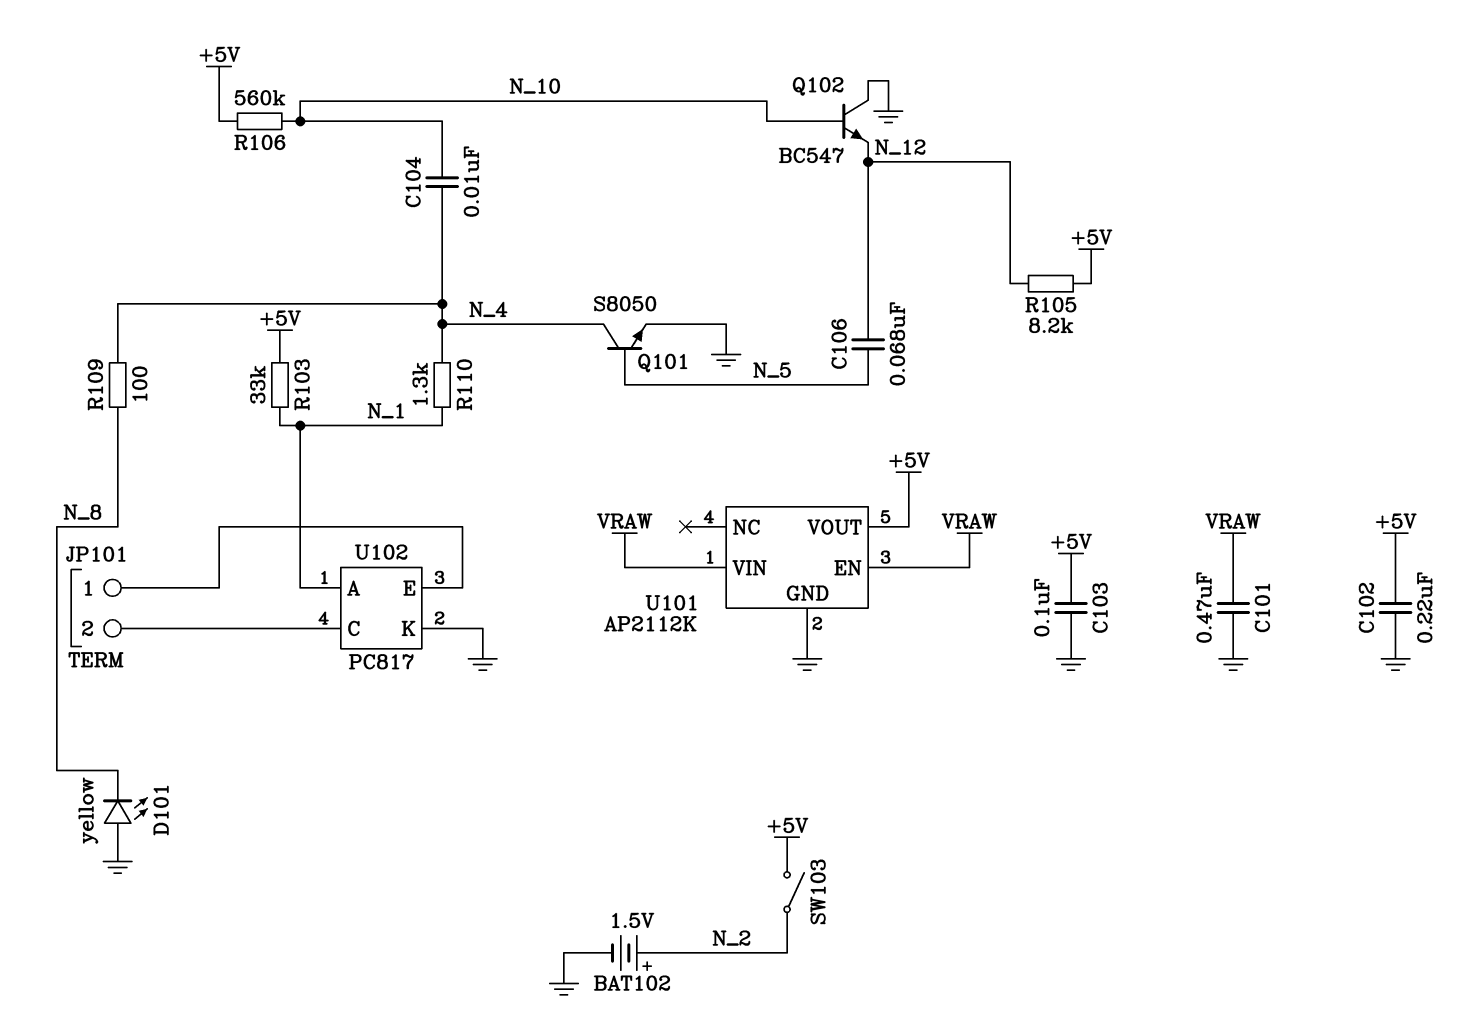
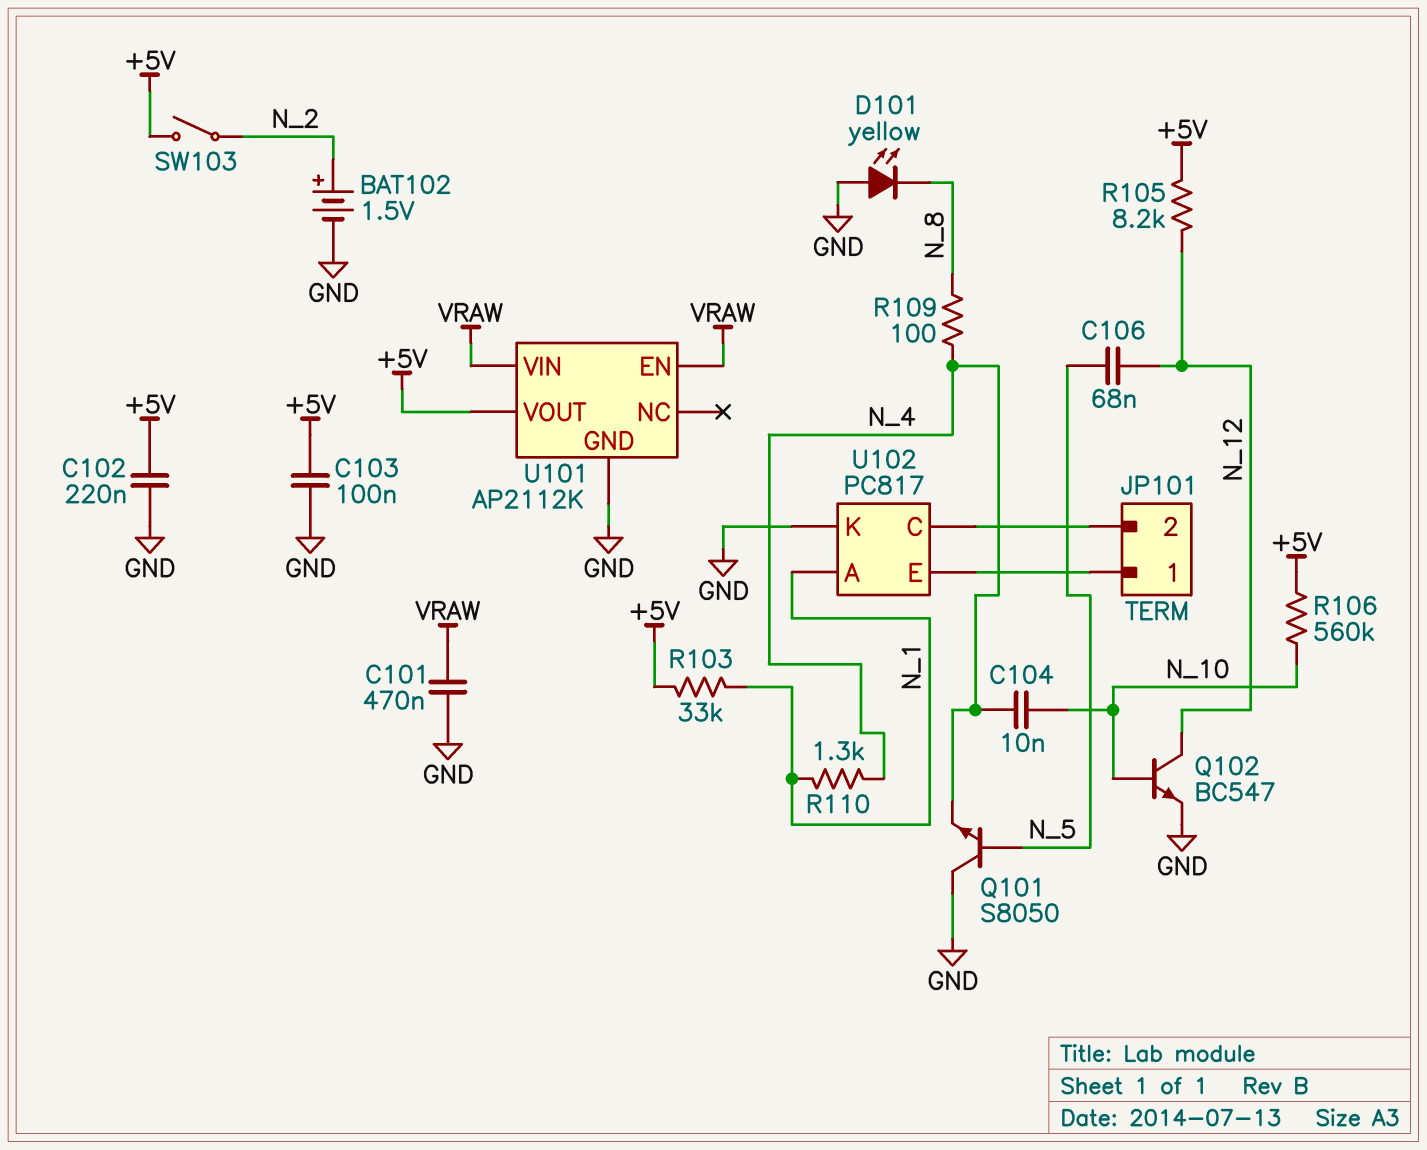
Q101: NPN S8050 (B N_5, C N_4, E GND) -> NPN S8050 (B N_5, C GND, E N_4)
Q102: NPN BC547 (B N_10, C GND, E N_12) -> NPN BC547 (B N_10, C N_12, E GND)

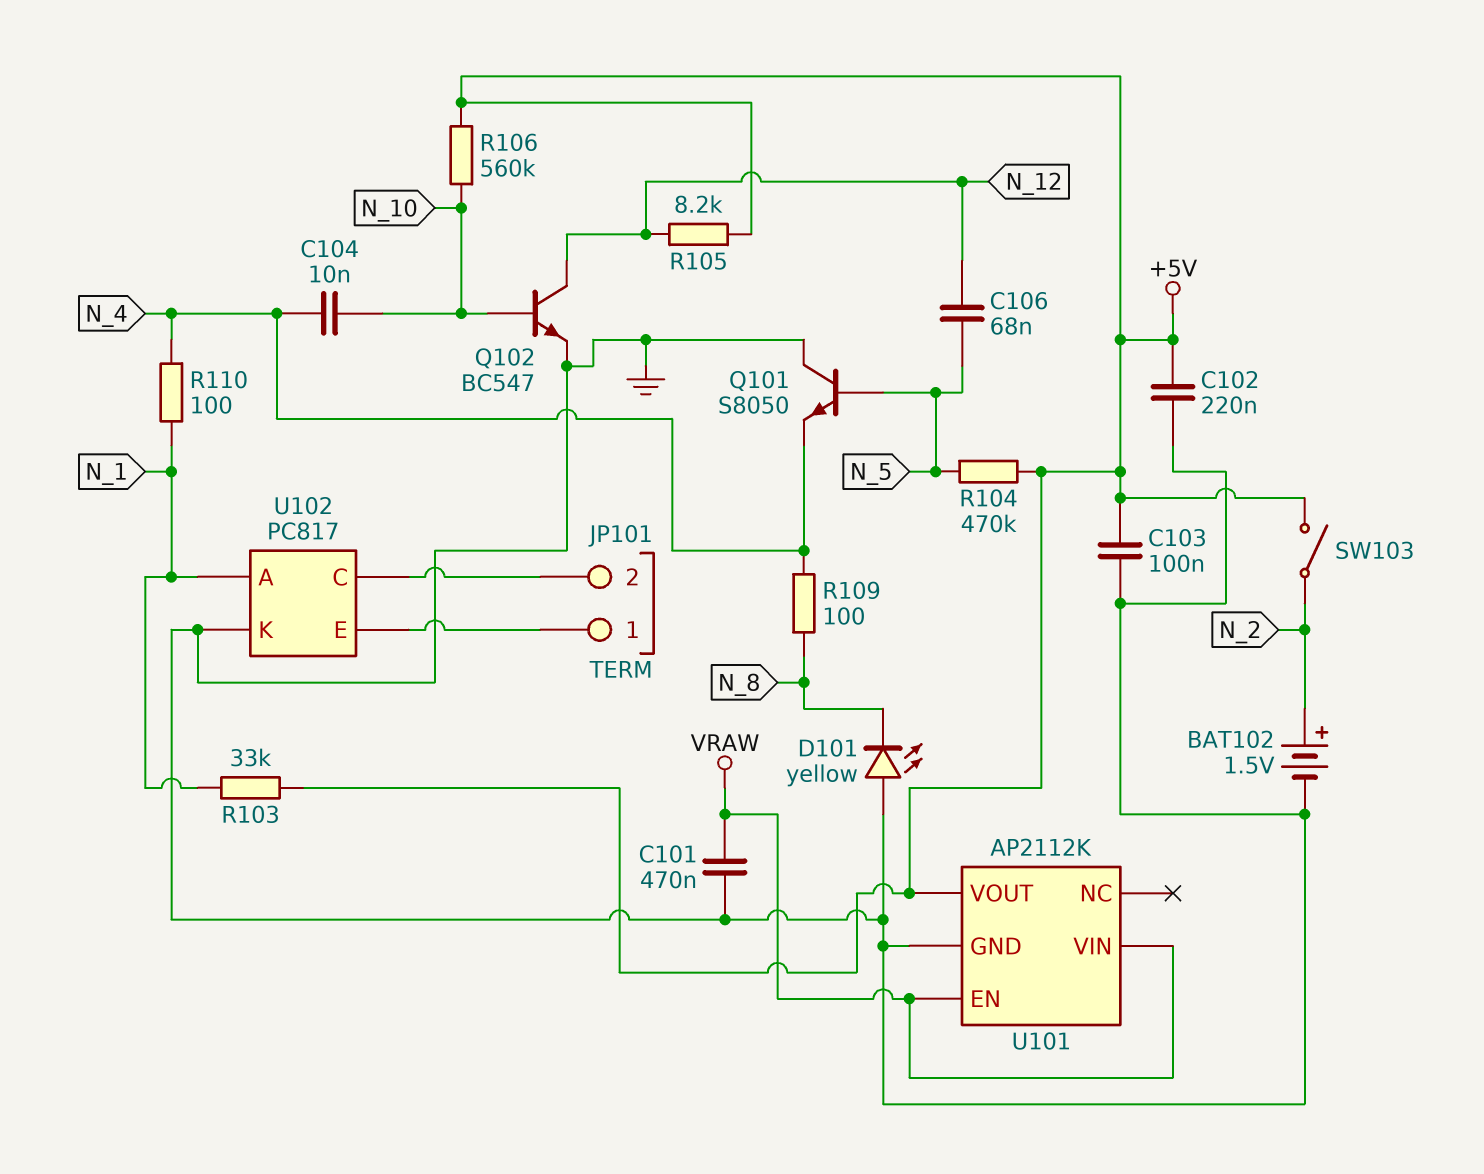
R104: none -> 470k (+5V, N_5)
R110: 1.3k (N_1, N_4) -> 100 (N_1, N_4)

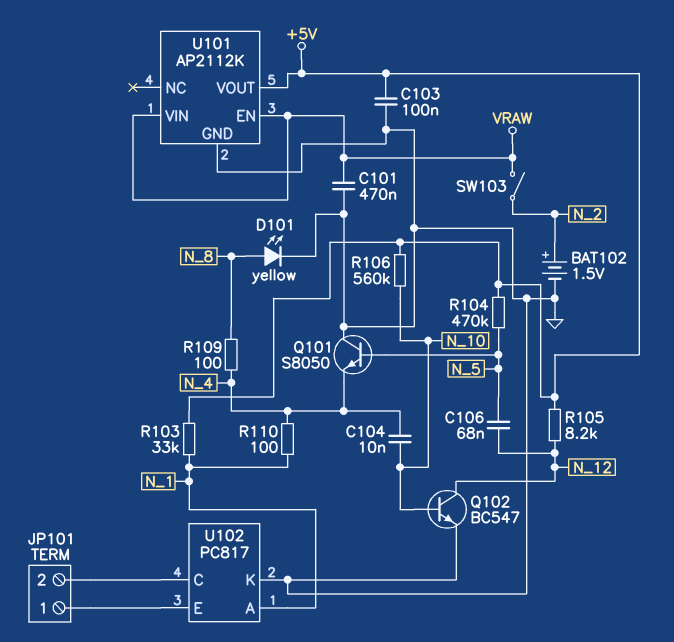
C102: 220nF (+5V, GND) -> none
D101: LED yellow (A GND, K N_8) -> LED yellow (A N_8, K GND)
SW103: switch (+5V, N_2) -> switch (N_2, VRAW)

